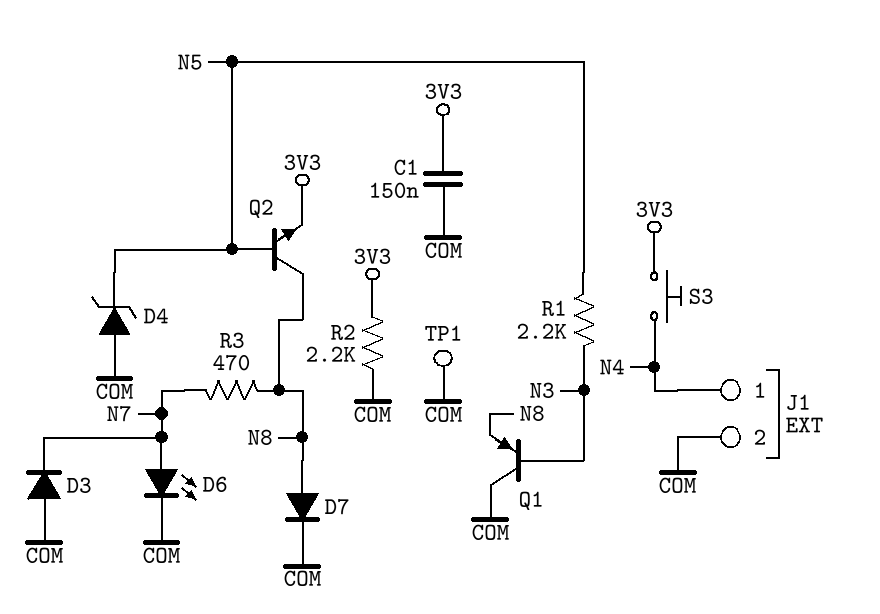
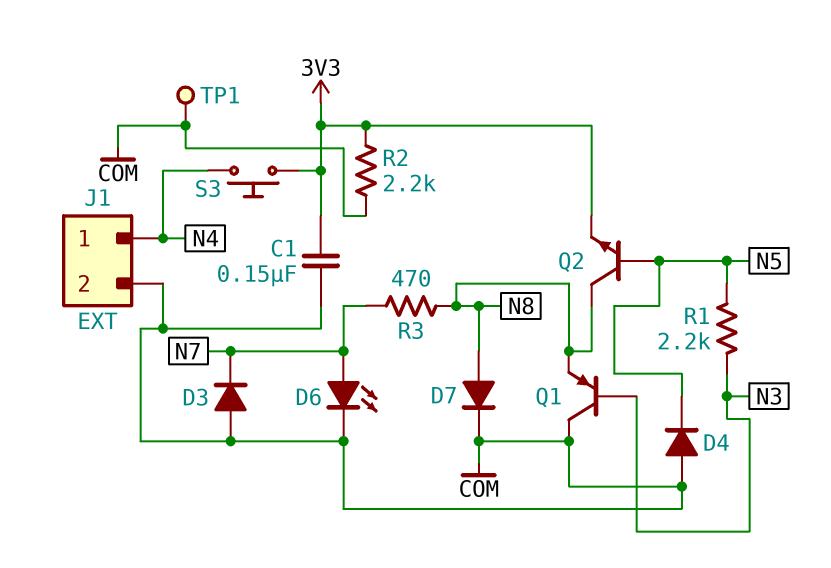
D4: zener (A COM, K N5) -> diode (A COM, K N5)

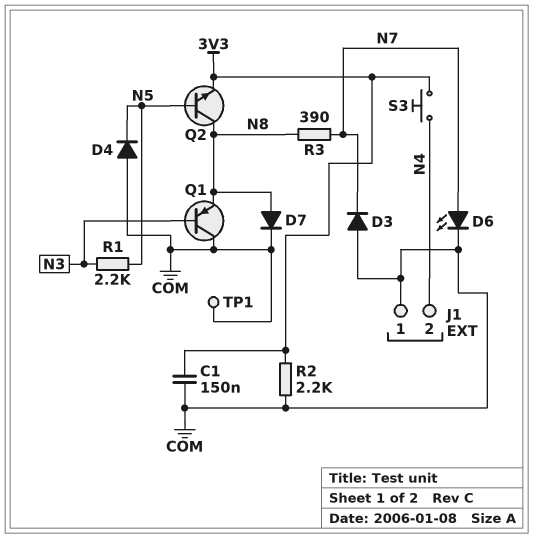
J1 pin 1: N4 -> COM
J1 pin 2: COM -> N4
R3: 470 (N7, N8) -> 390 (N7, N8)

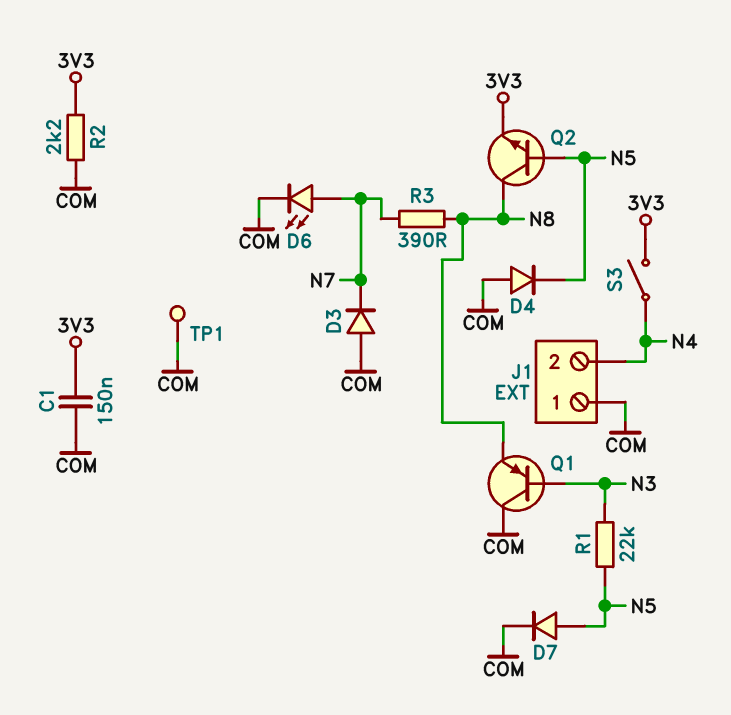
D7: diode (A N8, K COM) -> diode (A N5, K COM)
R1: 2.2k (N3, N5) -> 22k (N3, N5)
S3: button (3V3, N4) -> switch (3V3, N4)

